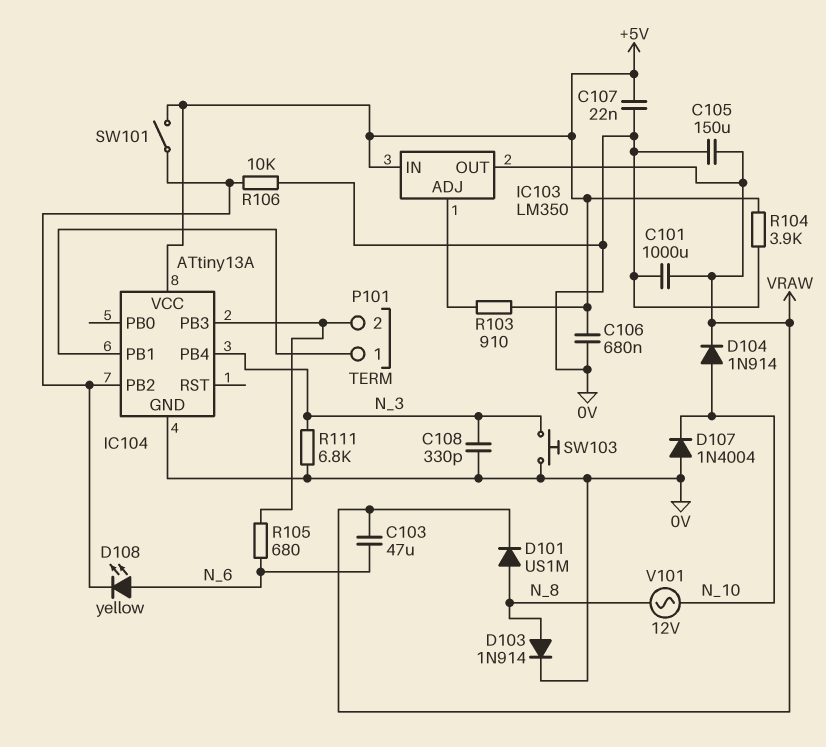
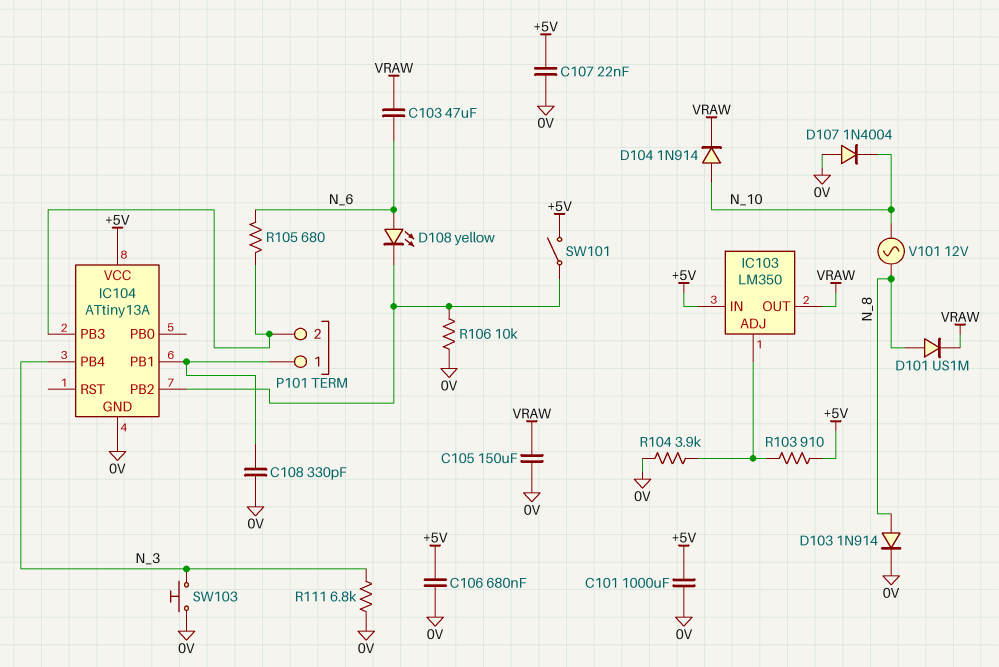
C101: 1000uF (0V, VRAW) -> 1000uF (+5V, 0V)
C108: 330pF (0V, N_3) -> 330pF (0V, IC104/PB1)
R104: 3.9k (+5V, 0V) -> 3.9k (0V, IC103/ADJ)

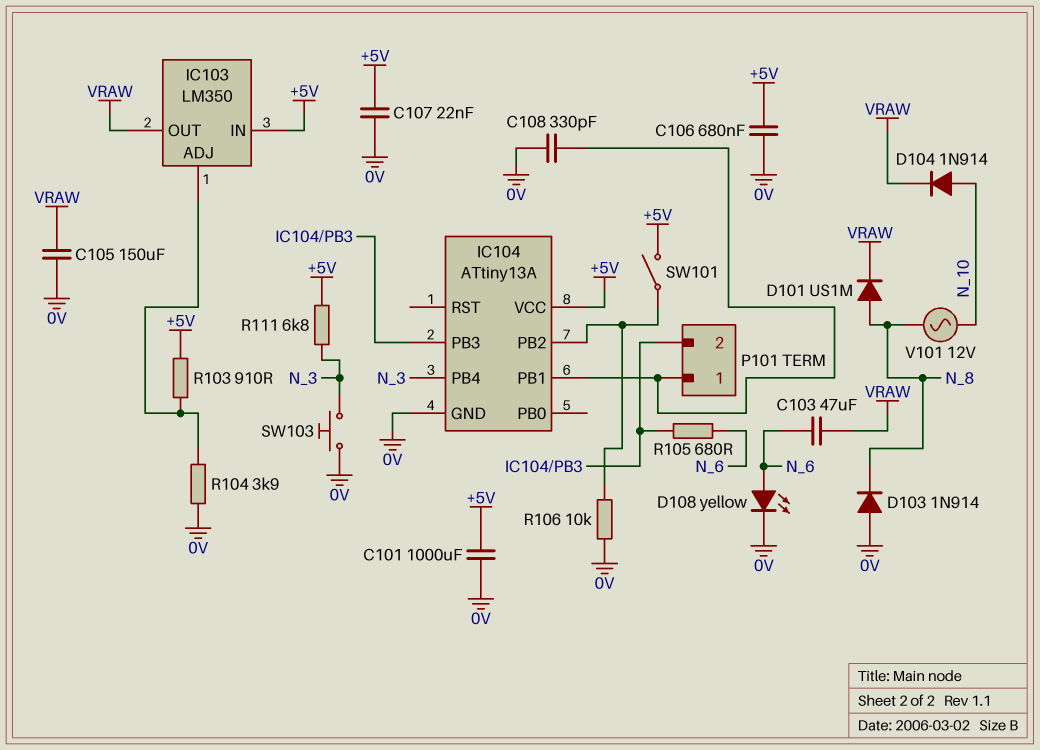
D103: diode 1N914 (A N_8, K 0V) -> diode 1N914 (A 0V, K N_8)
D107: diode 1N4004 (A 0V, K N_10) -> none
D108: LED yellow (A N_6, K IC104/PB2) -> LED yellow (A N_6, K 0V)
R111: 6.8k (0V, N_3) -> 6.8k (+5V, N_3)

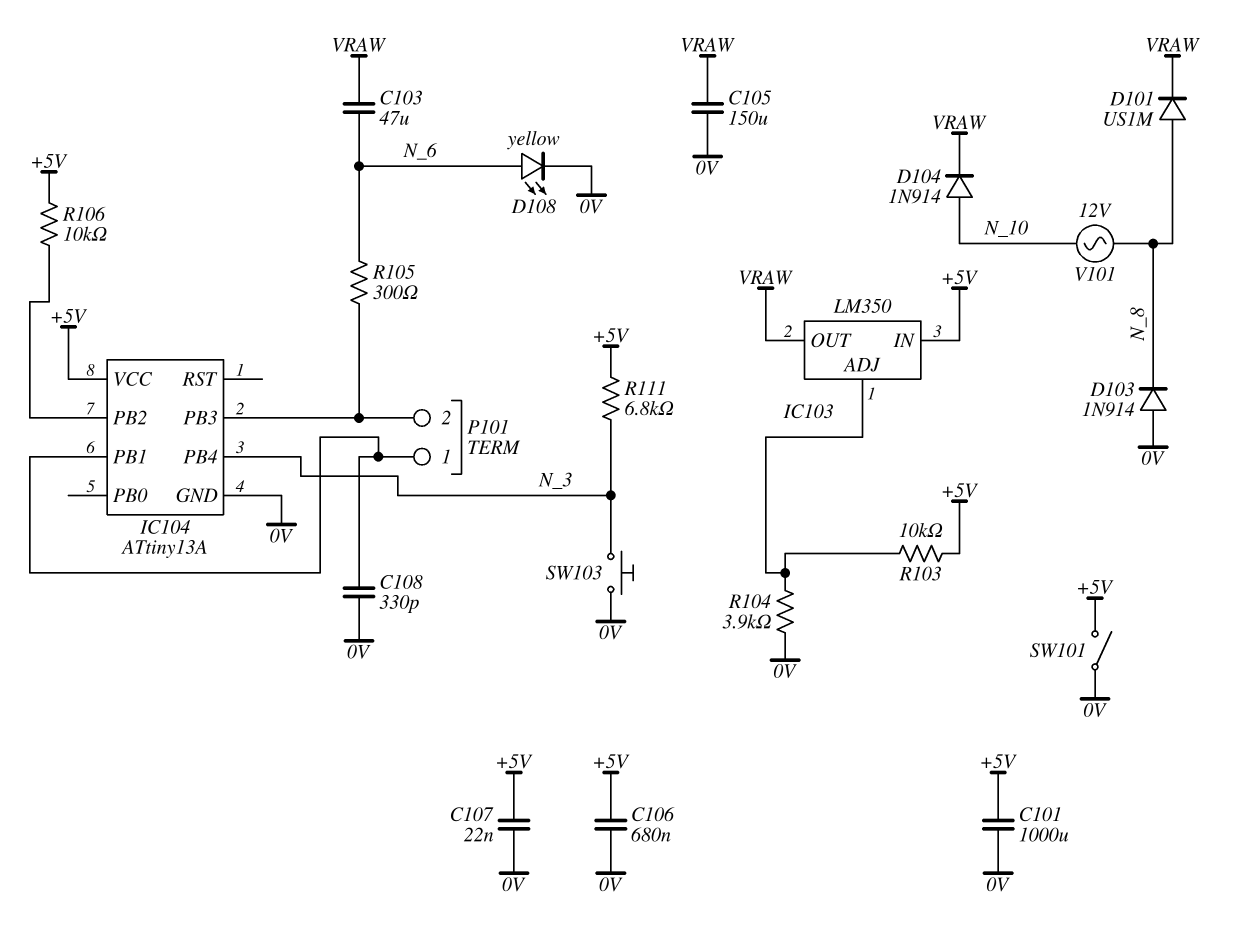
R103: 910 (+5V, IC103/ADJ) -> 10k (+5V, IC103/ADJ)
R105: 680 (IC104/PB3, N_6) -> 300 (IC104/PB3, N_6)
R106: 10k (0V, IC104/PB2) -> 10k (+5V, IC104/PB2)
SW101: switch (+5V, IC104/PB2) -> switch (+5V, 0V)

